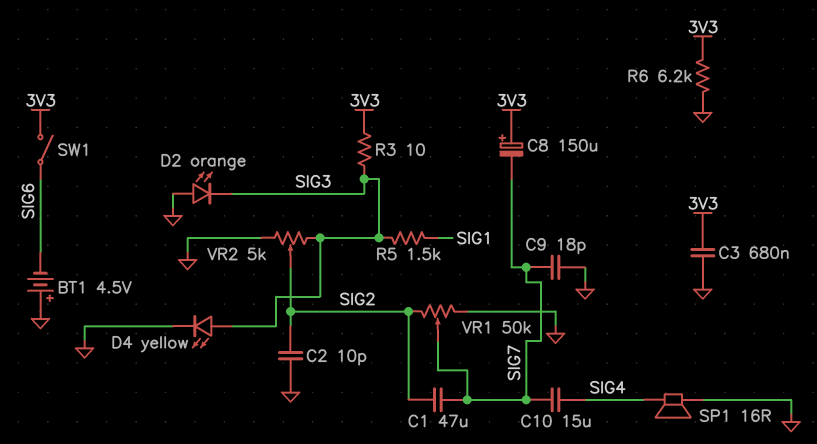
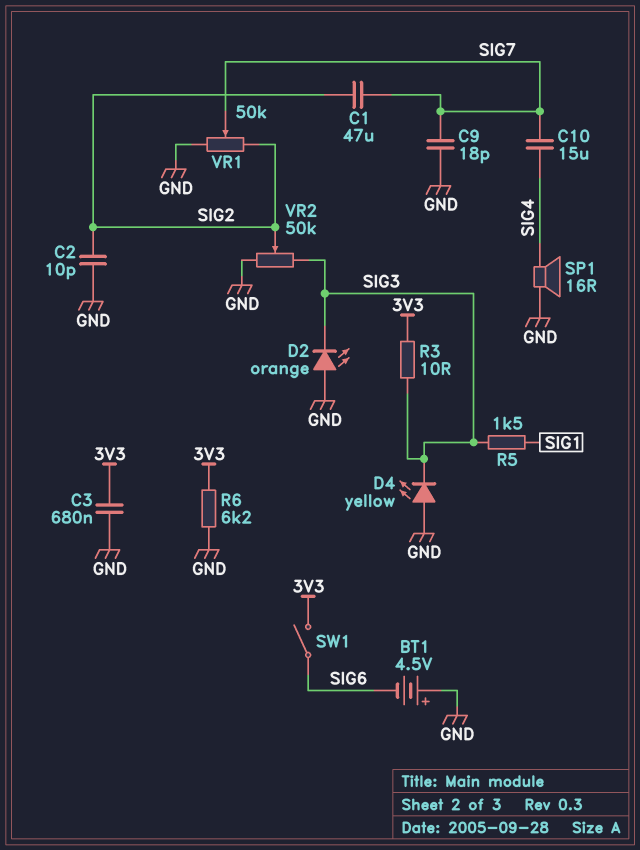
C8: 150uF (plus 3V3, minus SIG7) -> none
D4: LED yellow (A SIG3, K GND) -> LED yellow (A GND, K SIG3)
VR2: 5k (GND, SIG3, wiper SIG2) -> 50k (GND, SIG3, wiper SIG2)

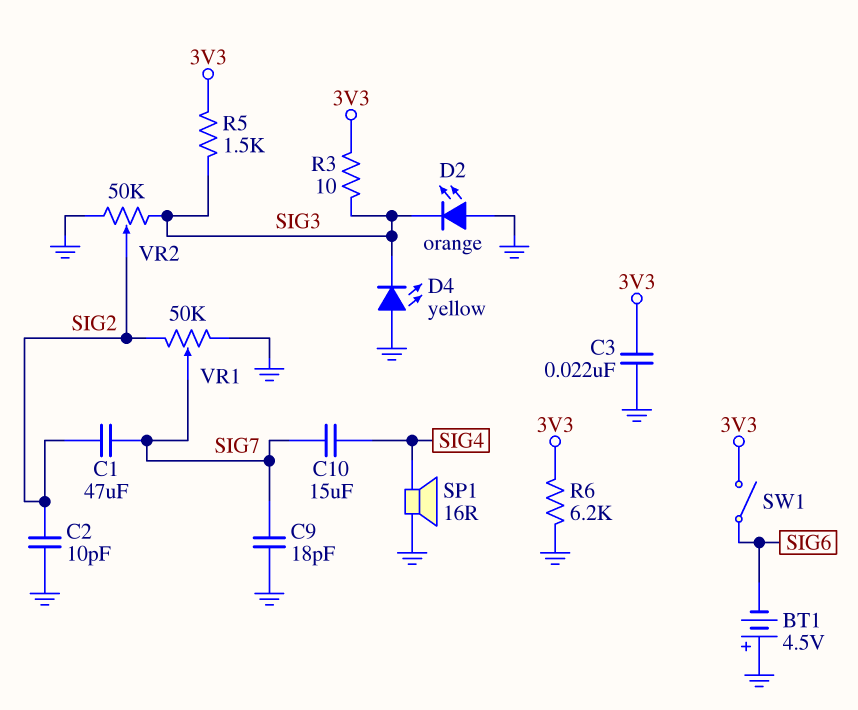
C3: 680nF (3V3, GND) -> 22nF (3V3, GND)
R5: 1.5k (SIG1, SIG3) -> 1.5k (3V3, SIG3)

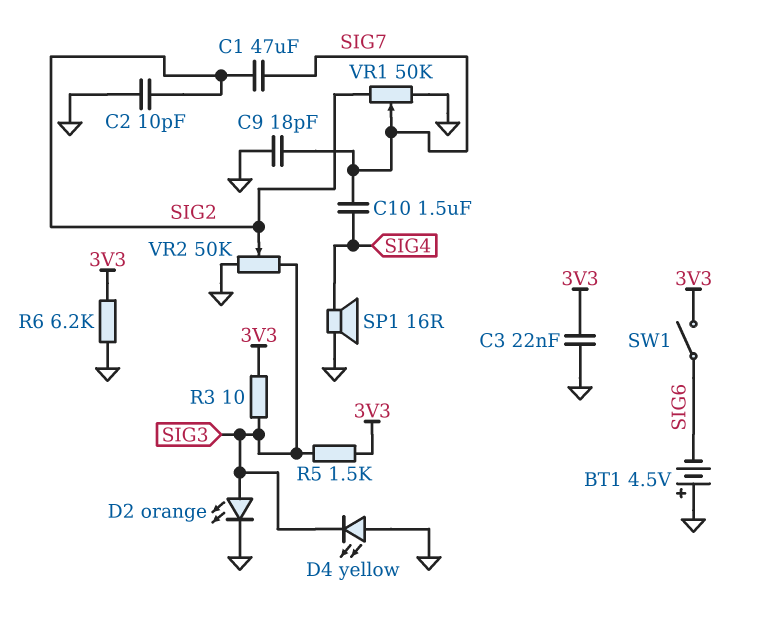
C10: 15uF (SIG4, SIG7) -> 1.5uF (SIG4, SIG7)
D2: LED orange (A GND, K SIG3) -> LED orange (A SIG3, K GND)

